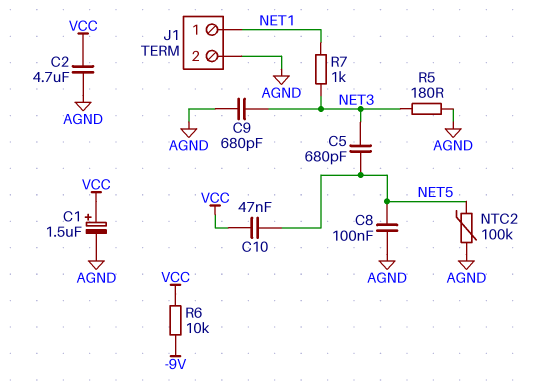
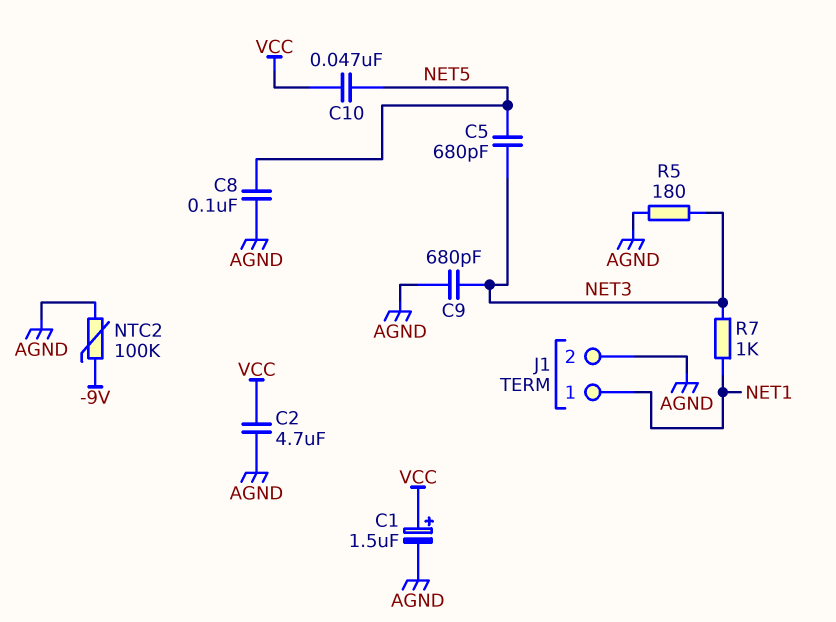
NTC2: 100k (AGND, NET5) -> 100k (-9V, AGND)
R6: 10k (-9V, VCC) -> none

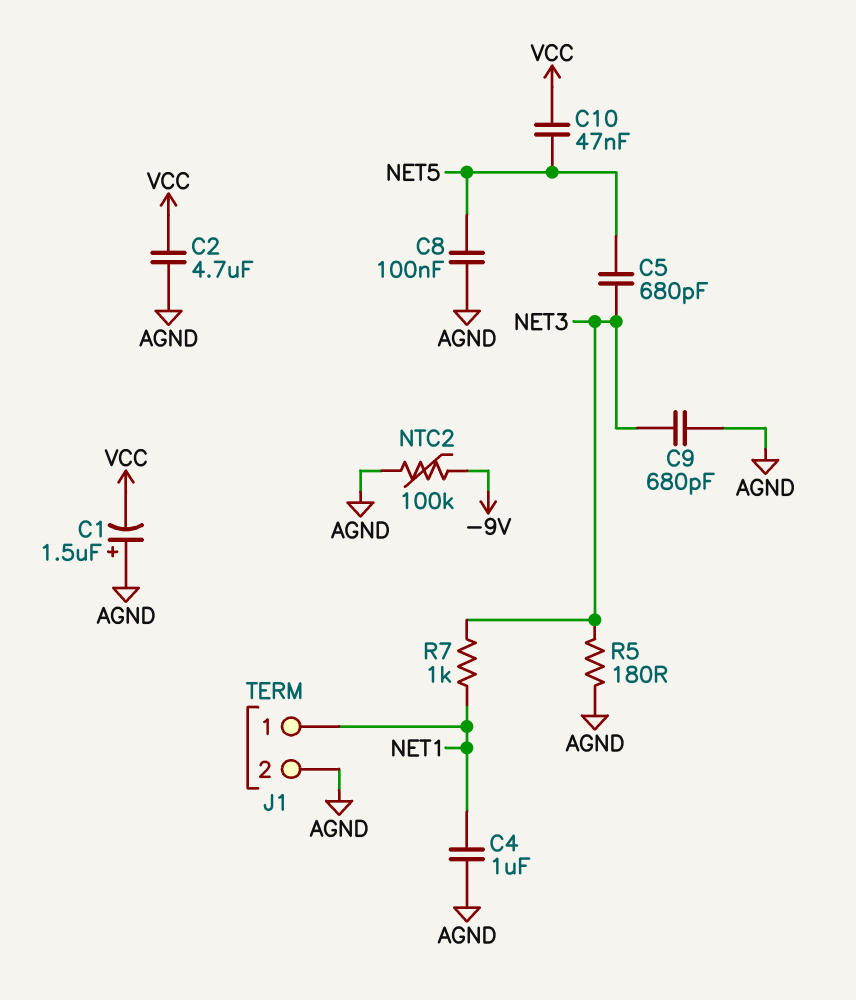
C1: 1.5uF (plus VCC, minus AGND) -> 1.5uF (plus AGND, minus VCC)
C4: none -> 1uF (AGND, NET1)

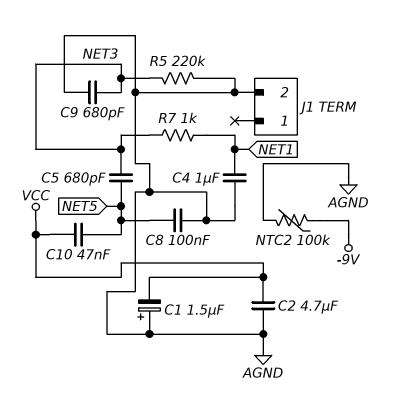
J1 pin 1: NET1 -> none
R5: 180 (AGND, NET3) -> 220k (AGND, NET3)

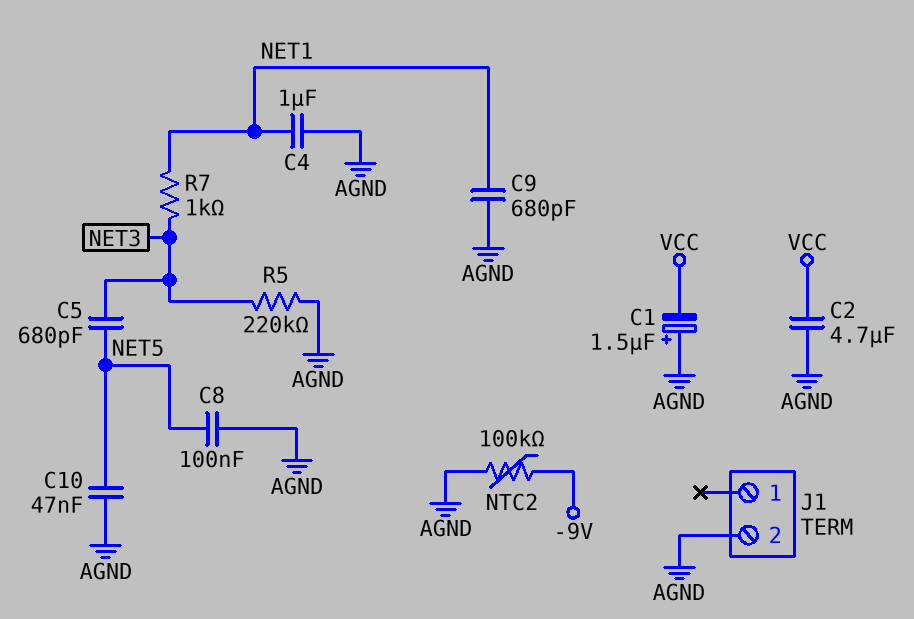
C9: 680pF (AGND, NET3) -> 680pF (AGND, NET1)
C10: 47nF (NET5, VCC) -> 47nF (AGND, NET5)

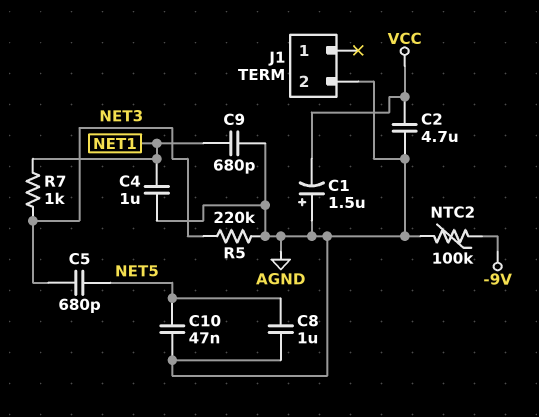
C8: 100nF (AGND, NET5) -> 1uF (AGND, NET5)

